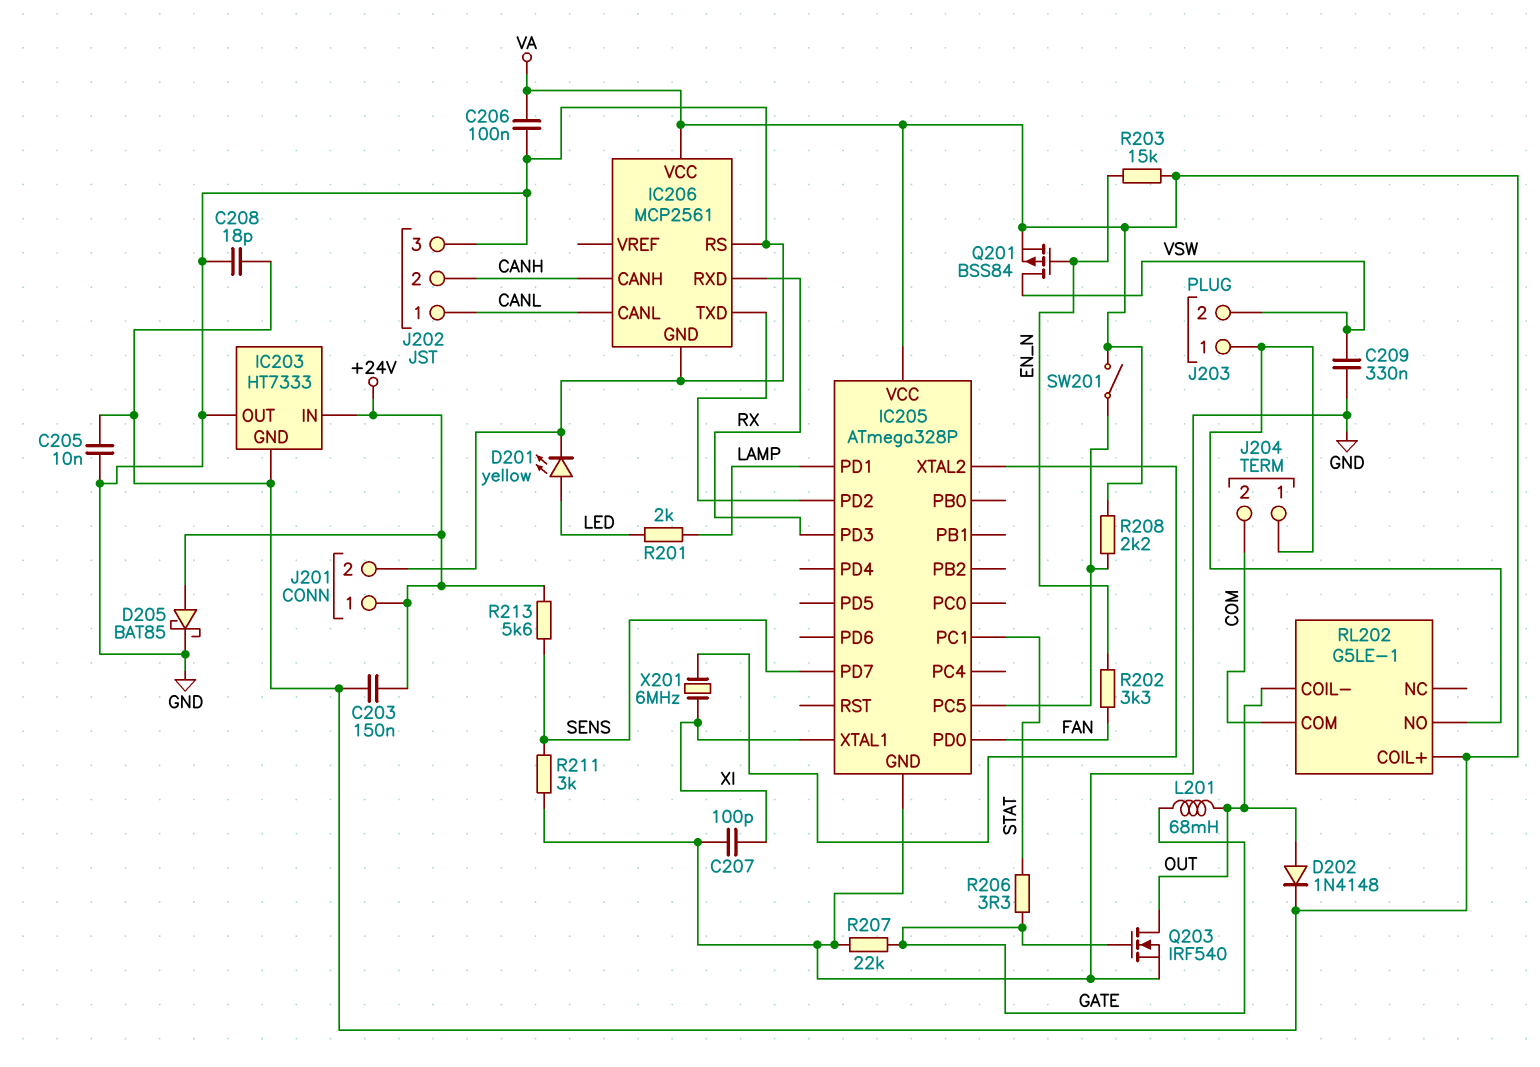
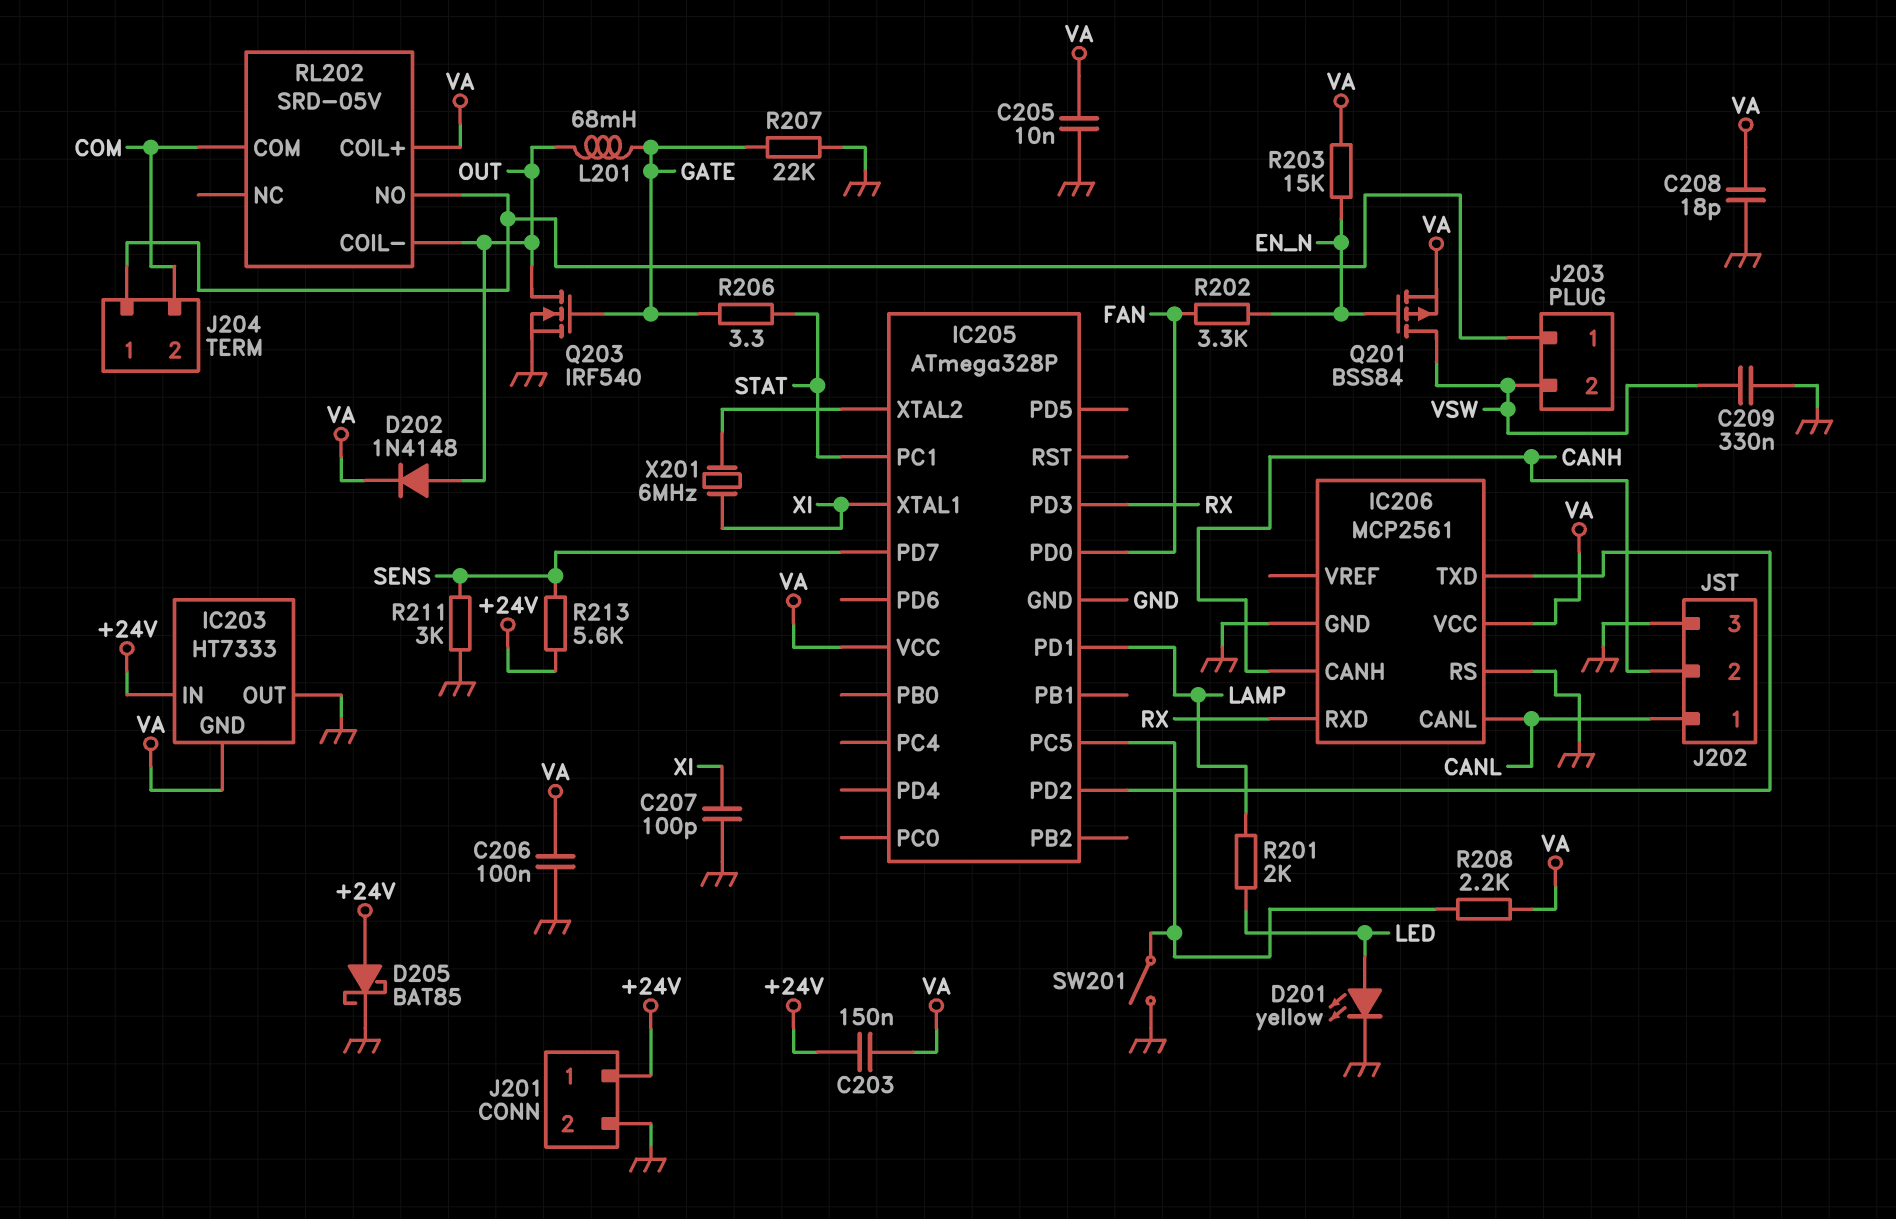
RL202: G5LE-1 -> SRD-05V
SW201: switch (IC205/PC5, VA) -> switch (GND, IC205/PC5)

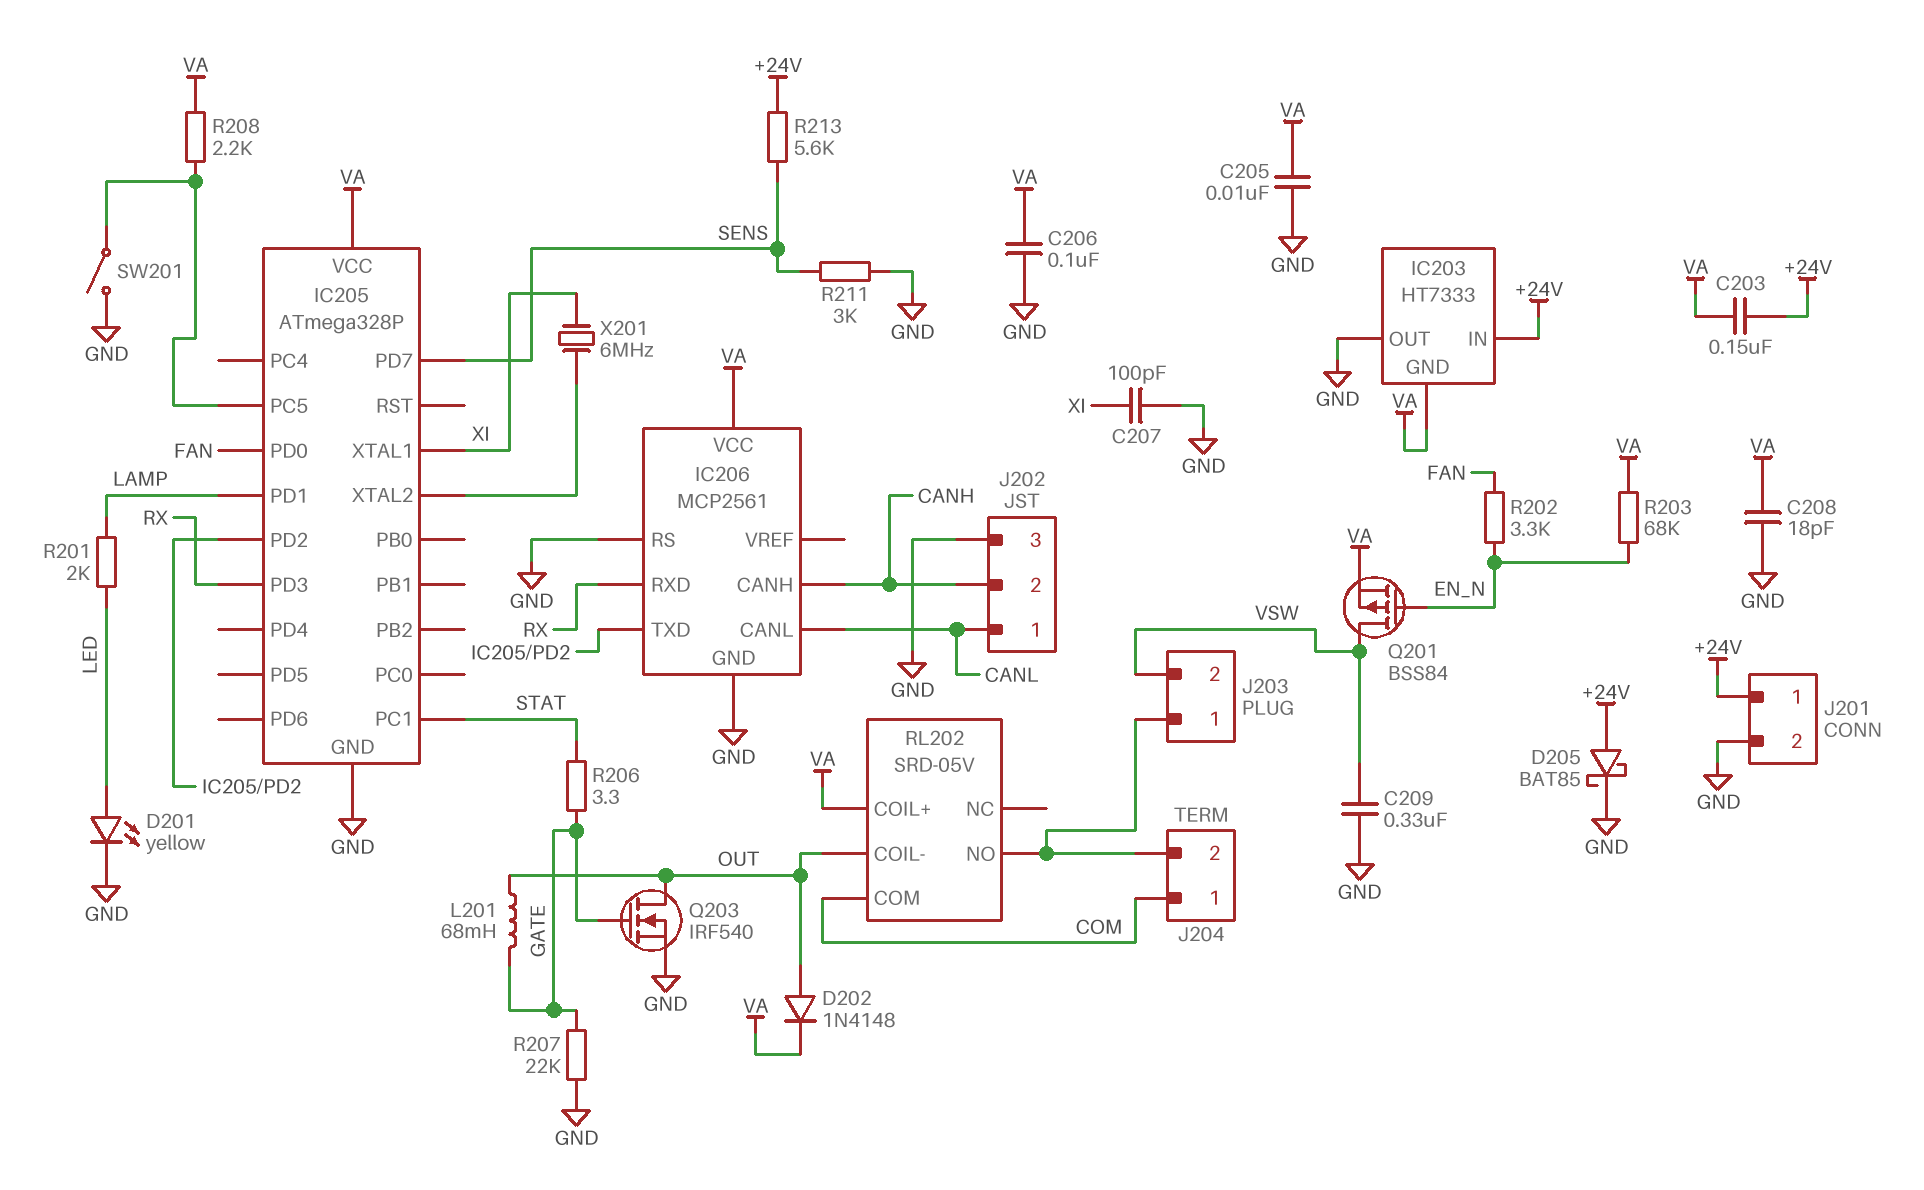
J204 pin 1: J203/1 -> COM
J204 pin 2: COM -> J203/1
R203: 15k (EN_N, VA) -> 68k (EN_N, VA)

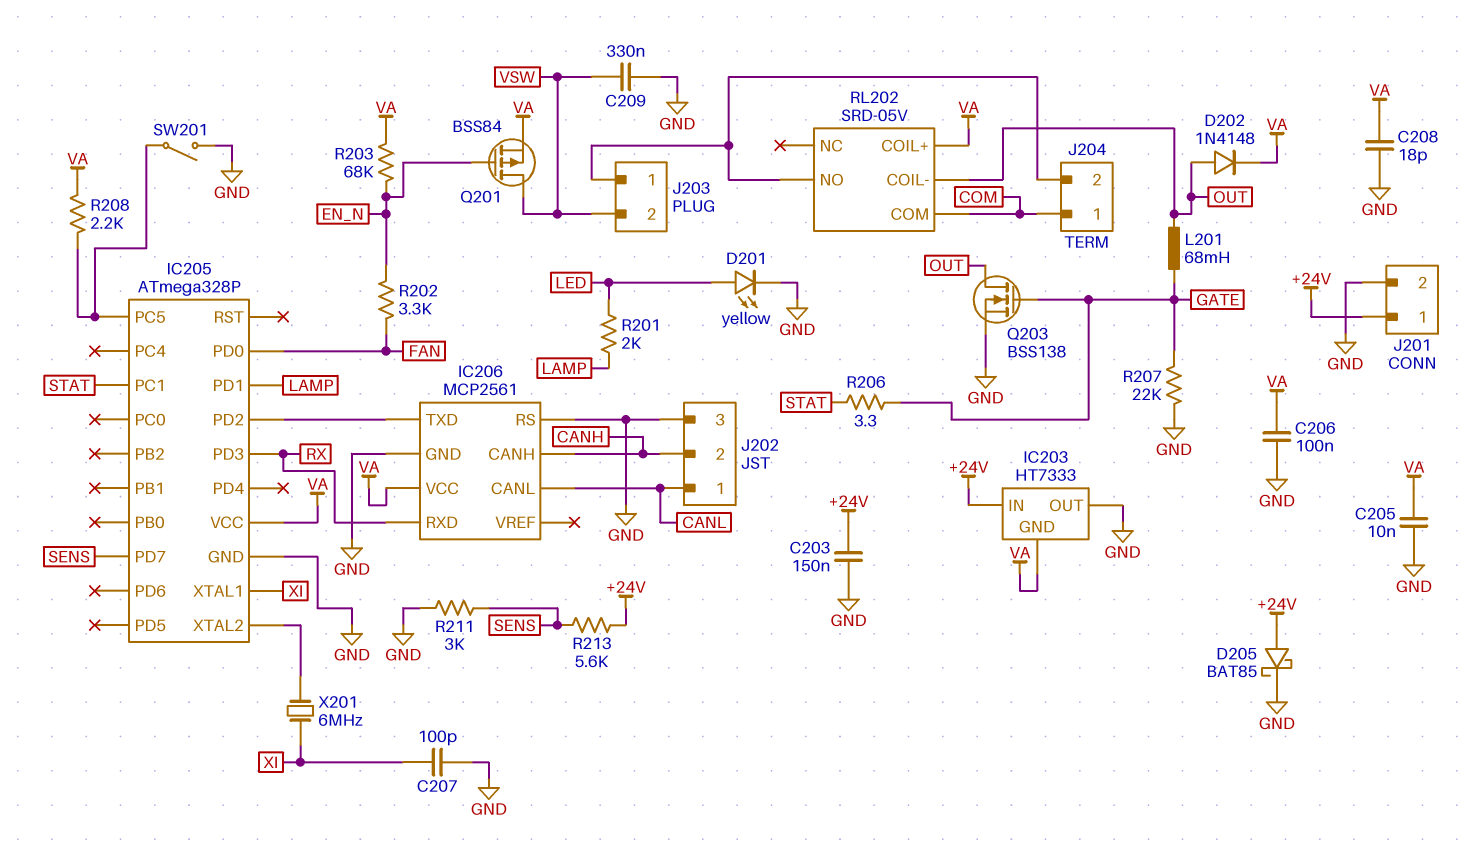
C203: 150nF (+24V, VA) -> 150nF (+24V, GND)
Q203: NMOS IRF540 (G GATE, D OUT, S GND) -> NMOS BSS138 (G GATE, D OUT, S GND)

